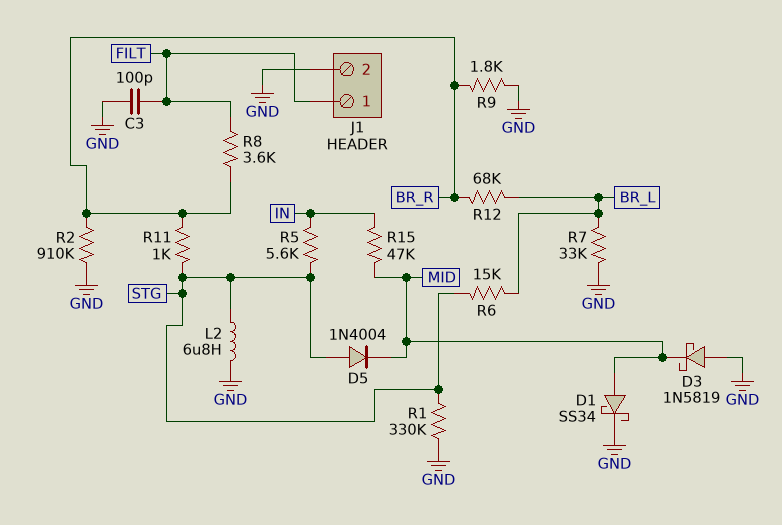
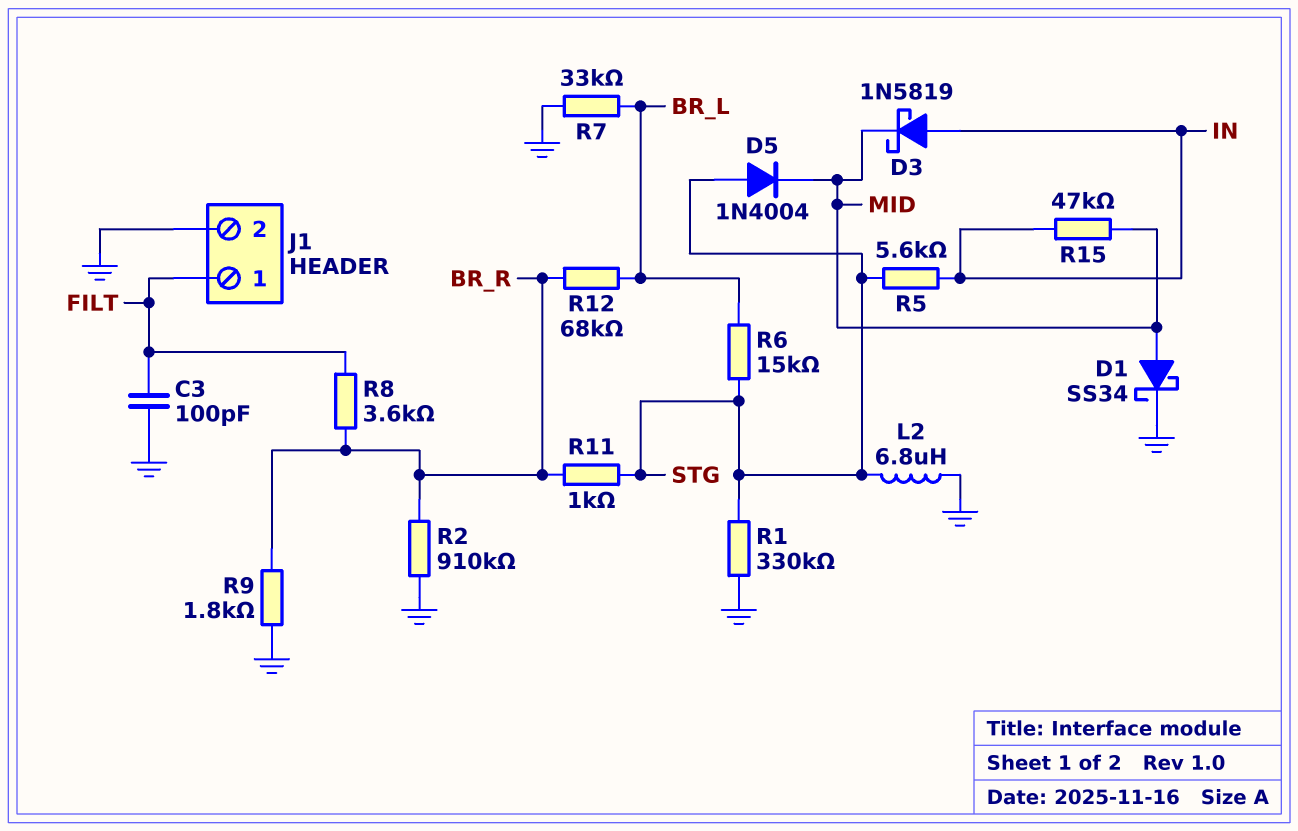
D3: schottky 1N5819 (A GND, K MID) -> schottky 1N5819 (A IN, K MID)

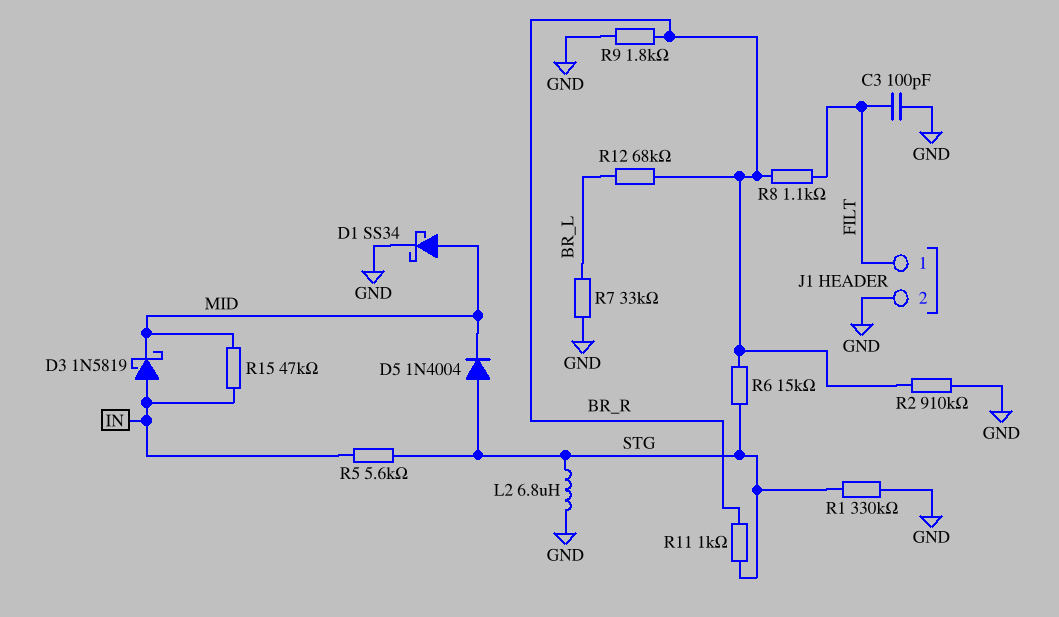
R6: 15k (BR_L, STG) -> 15k (BR_R, STG)
R8: 3.6k (BR_R, FILT) -> 1.1k (BR_R, FILT)

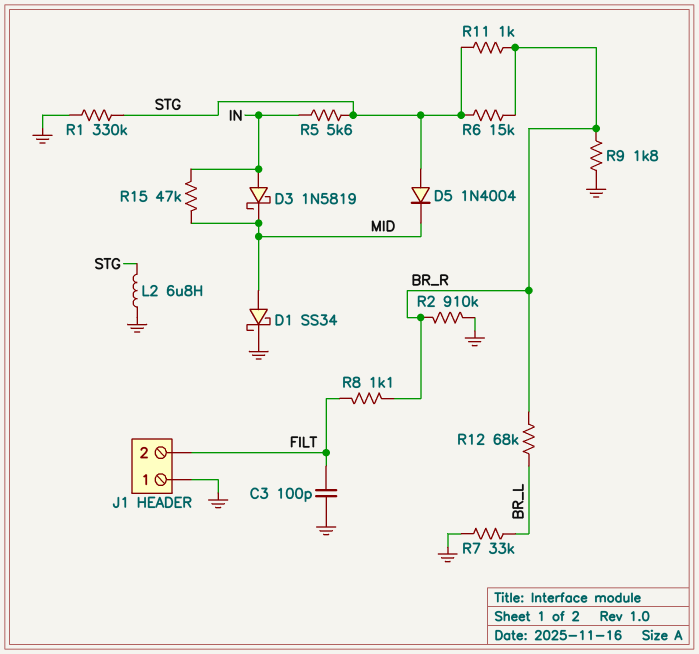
J1 pin 1: FILT -> GND
J1 pin 2: GND -> FILT

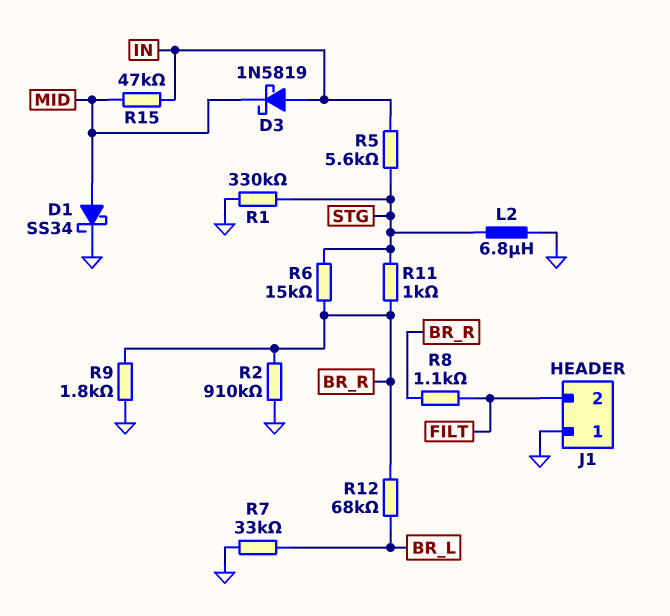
C3: 100pF (FILT, GND) -> none
D5: diode 1N4004 (A STG, K MID) -> none

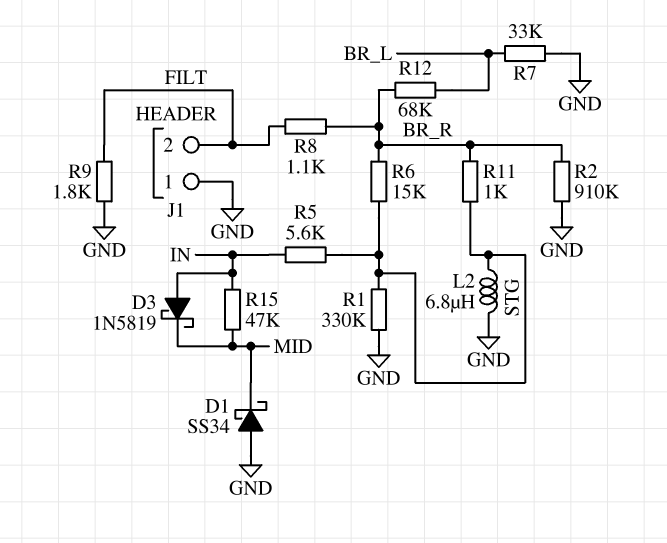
D1: schottky SS34 (A MID, K GND) -> schottky SS34 (A GND, K MID)
R9: 1.8k (BR_R, GND) -> 1.8k (FILT, GND)

